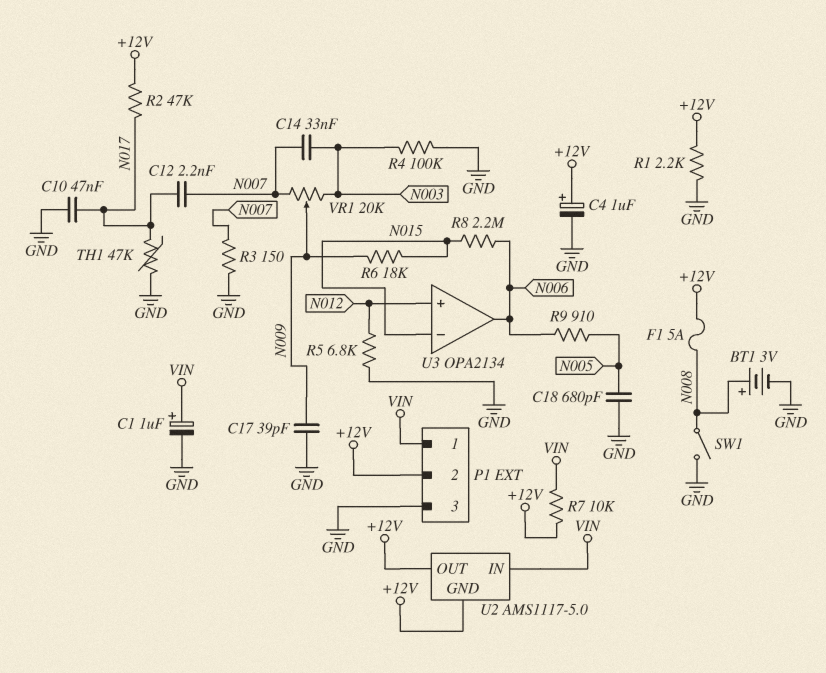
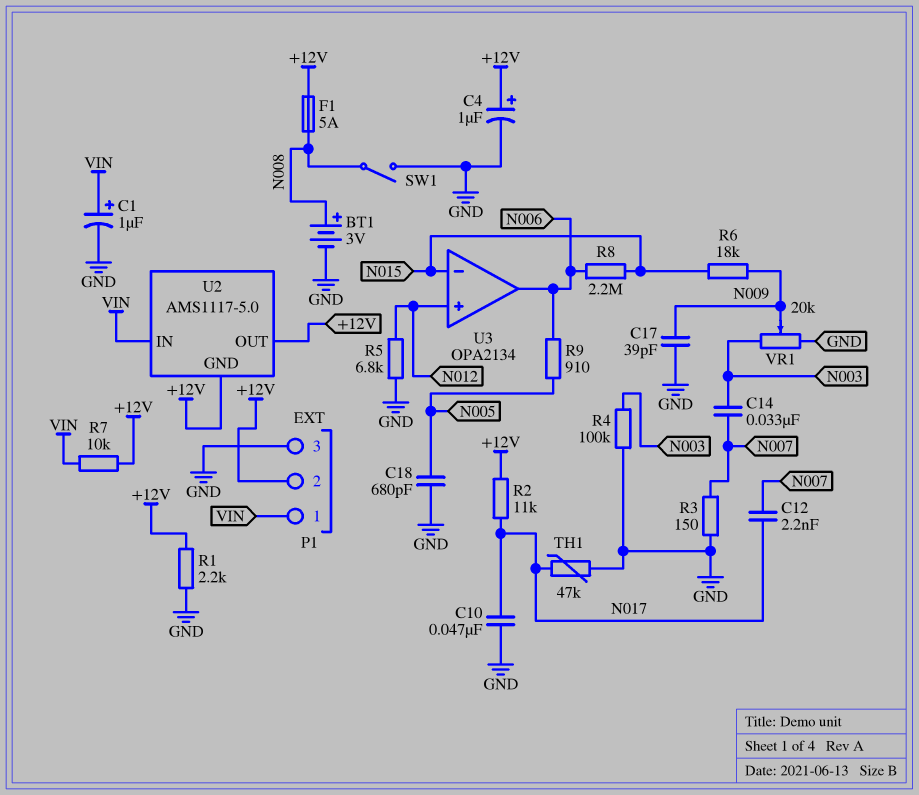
R2: 47k (+12V, N017) -> 11k (+12V, N017)
VR1: 20k (N003, N007, wiper N009) -> 20k (GND, N003, wiper N009)

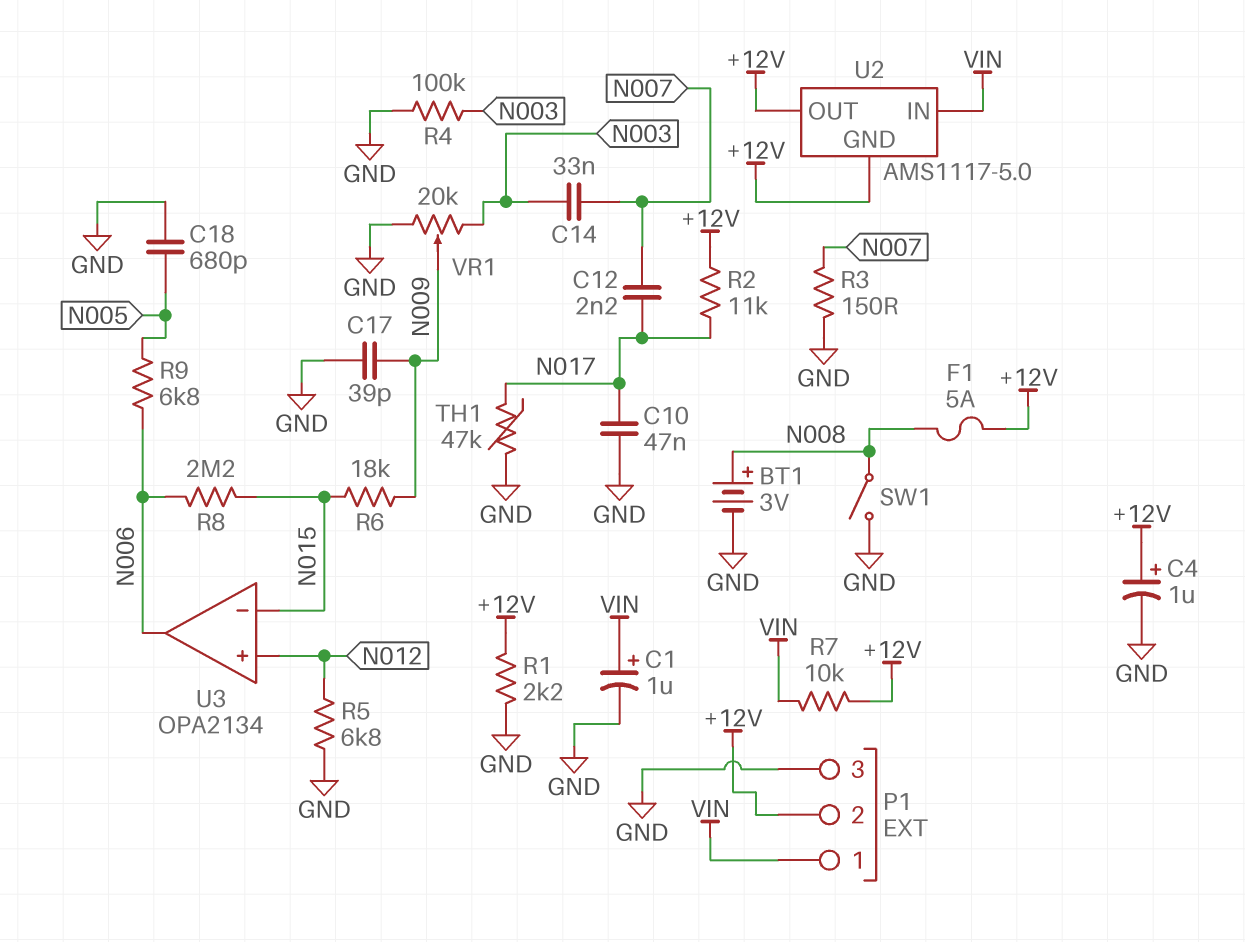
R9: 910 (N005, N006) -> 6.8k (N005, N006)

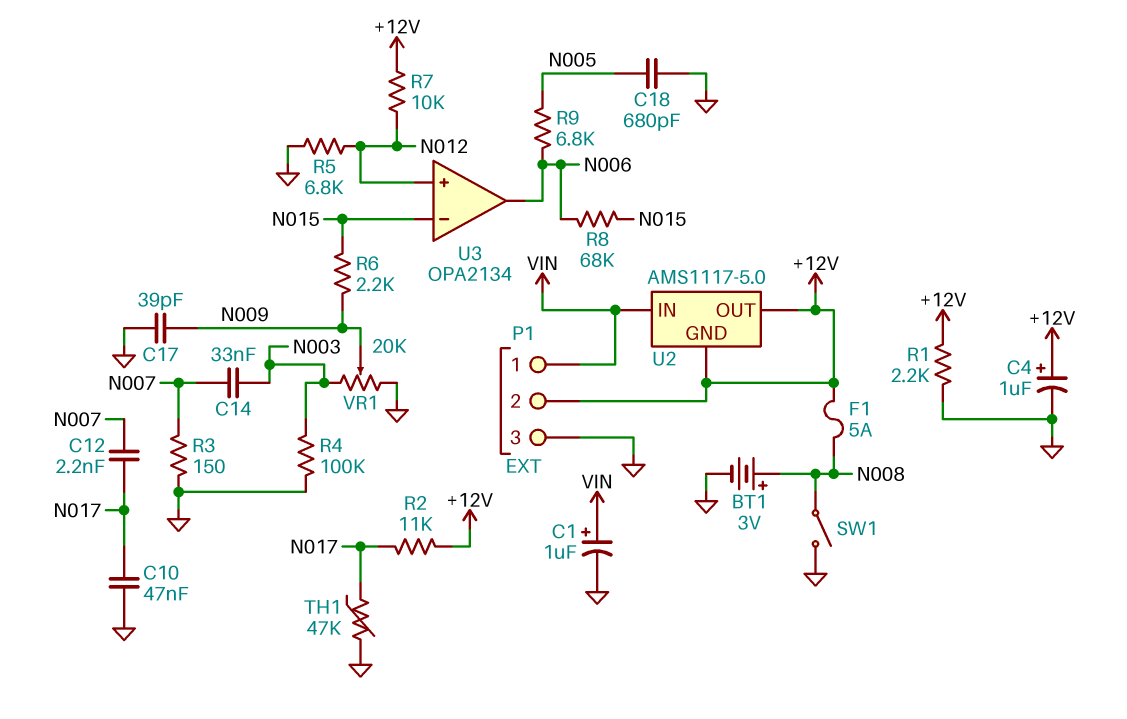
R6: 18k (N009, N015) -> 2.2k (N009, N015)
R7: 10k (+12V, VIN) -> 10k (+12V, N012)
R8: 2.2M (N006, N015) -> 68k (N006, N015)

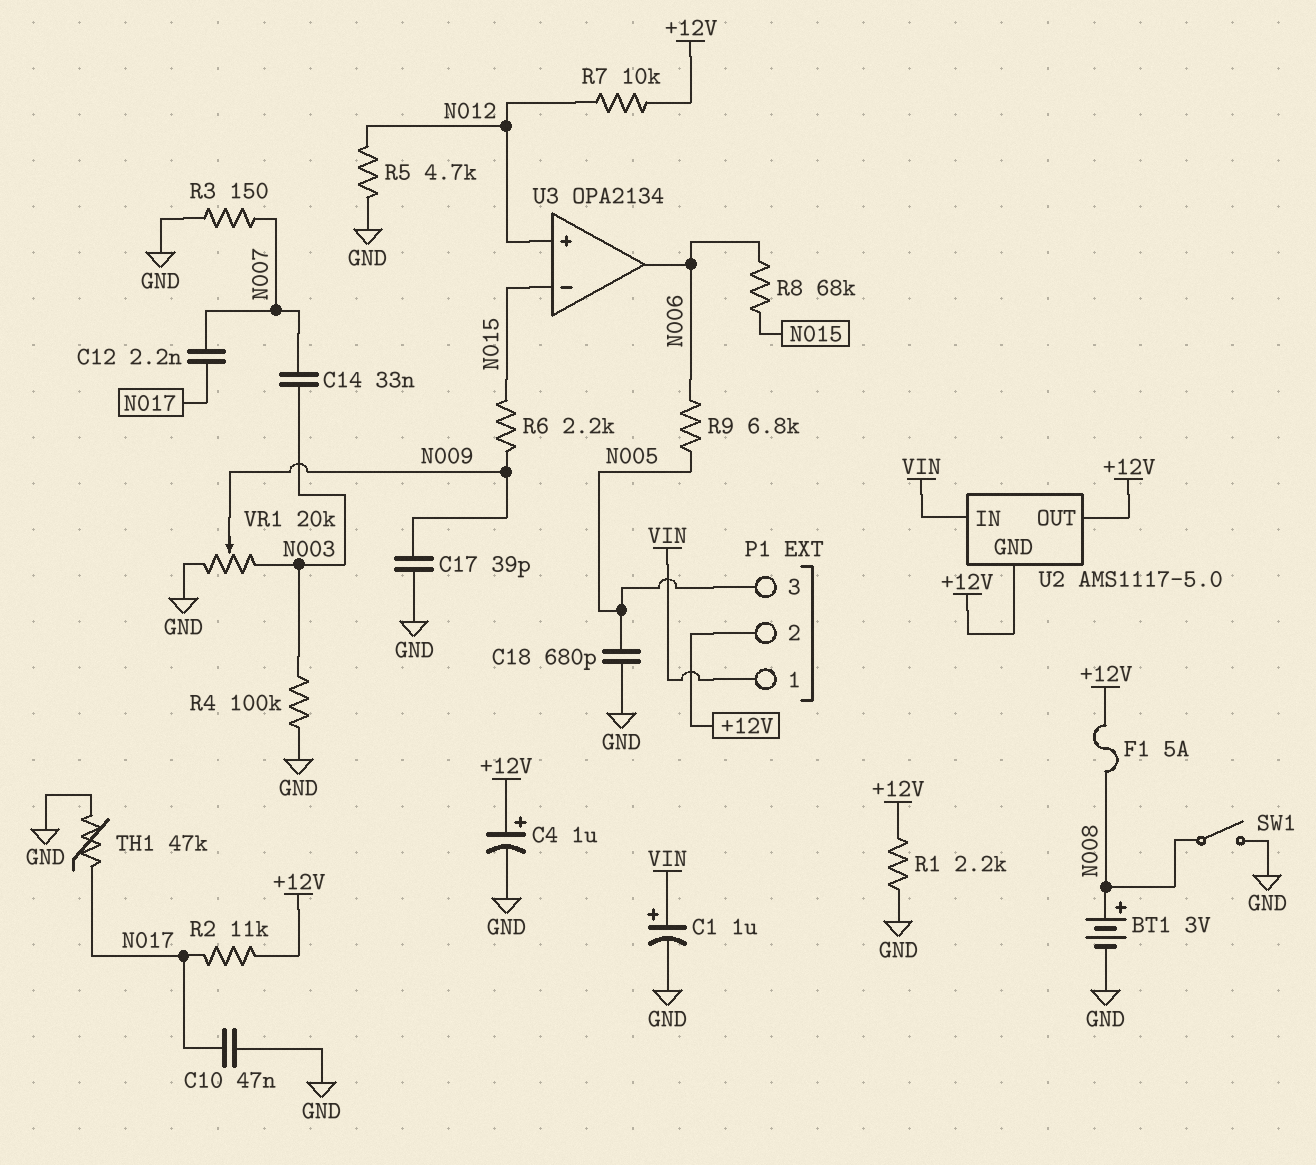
P1 pin 3: GND -> N005
R5: 6.8k (GND, N012) -> 4.7k (GND, N012)

